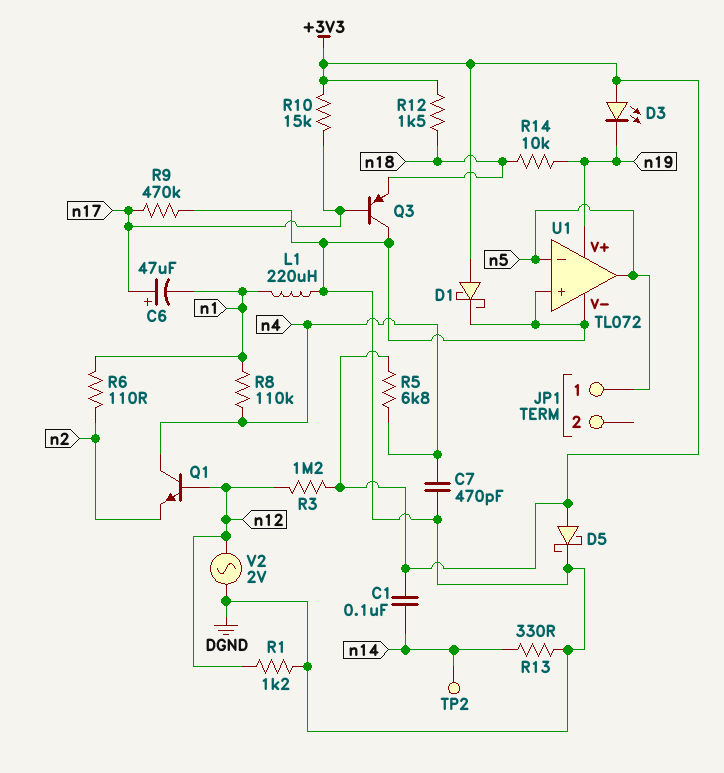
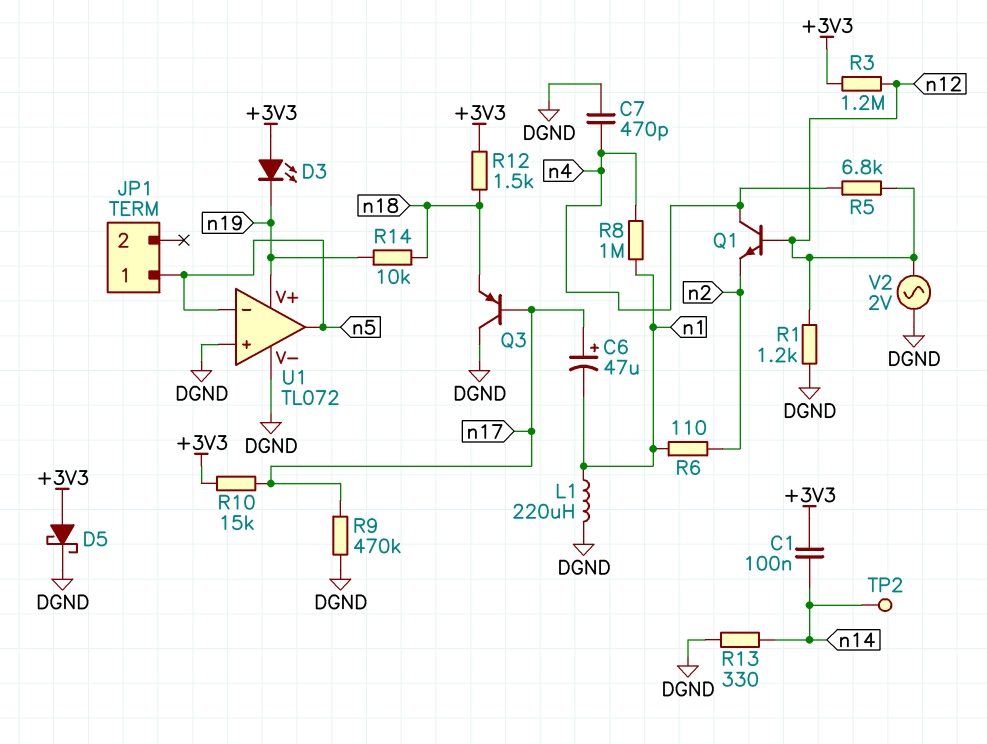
D1: schottky (A +3V3, K DGND) -> none
R5: 6.8k (+3V3, n4) -> 6.8k (n4, n12)
R8: 110k (n1, n4) -> 1M (n1, n4)

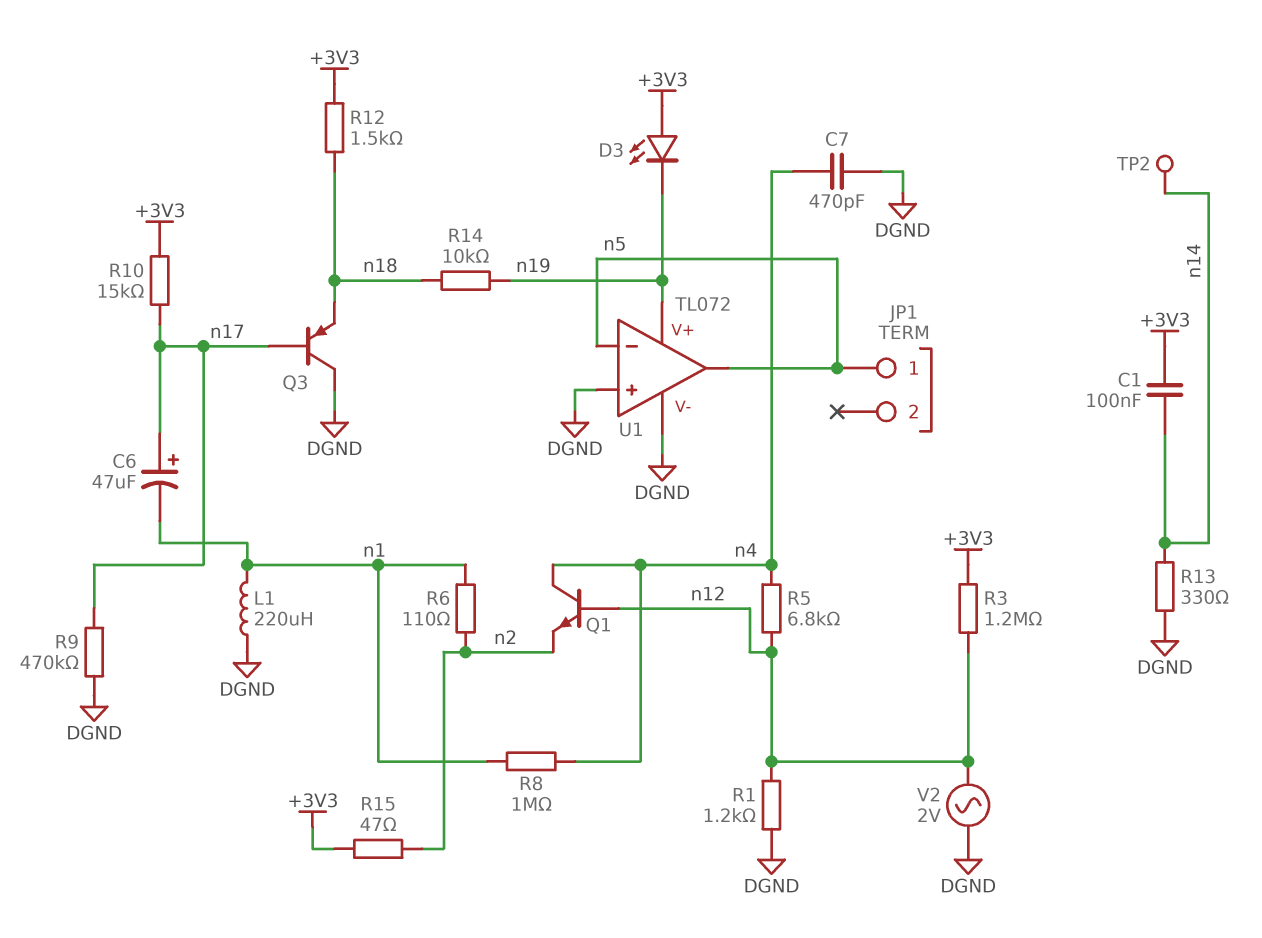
D5: schottky (A +3V3, K DGND) -> none
R15: none -> 47 (+3V3, n2)

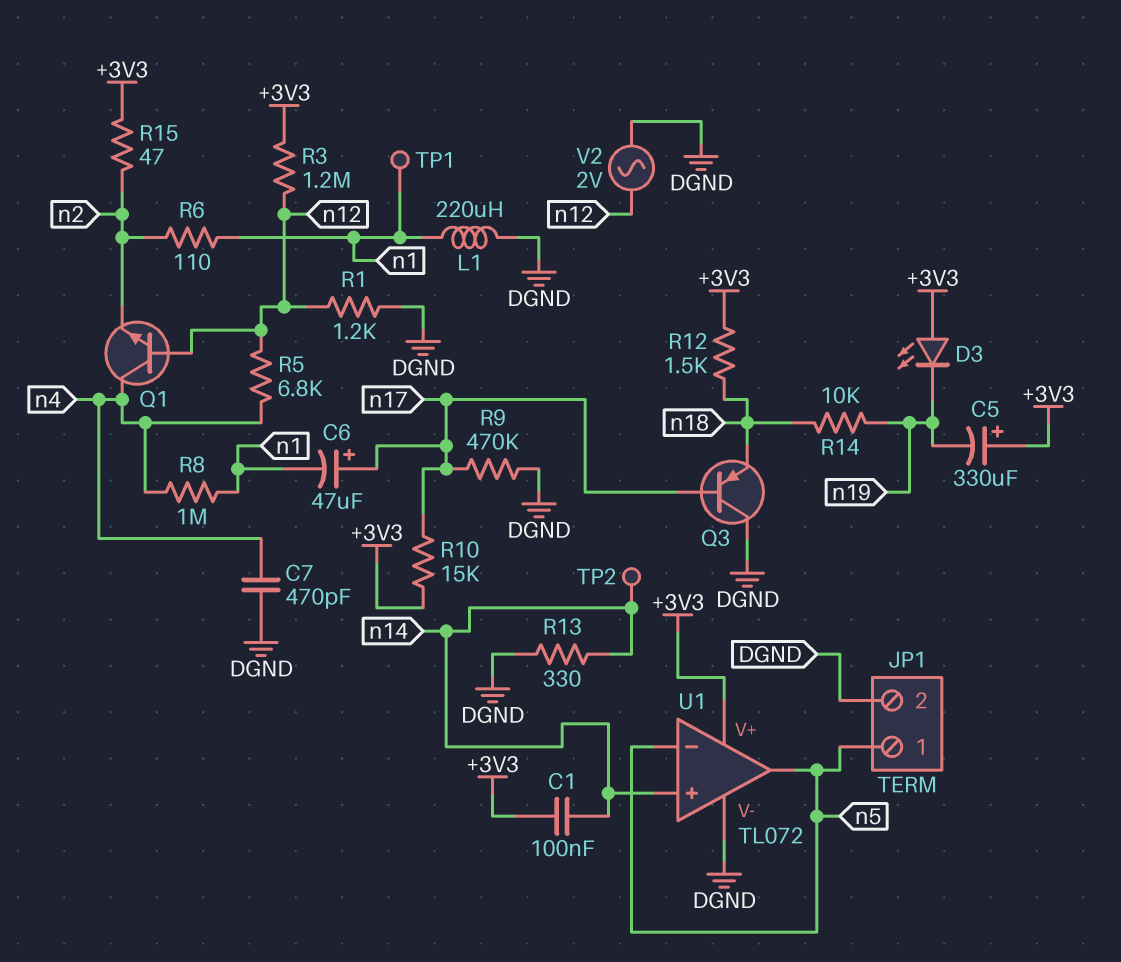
C5: none -> 330uF (plus +3V3, minus n19)
JP1 pin 2: none -> DGND
TP1: none -> test point (n1)
U1 pin V+: n19 -> +3V3
U1 pin in+: DGND -> n14

